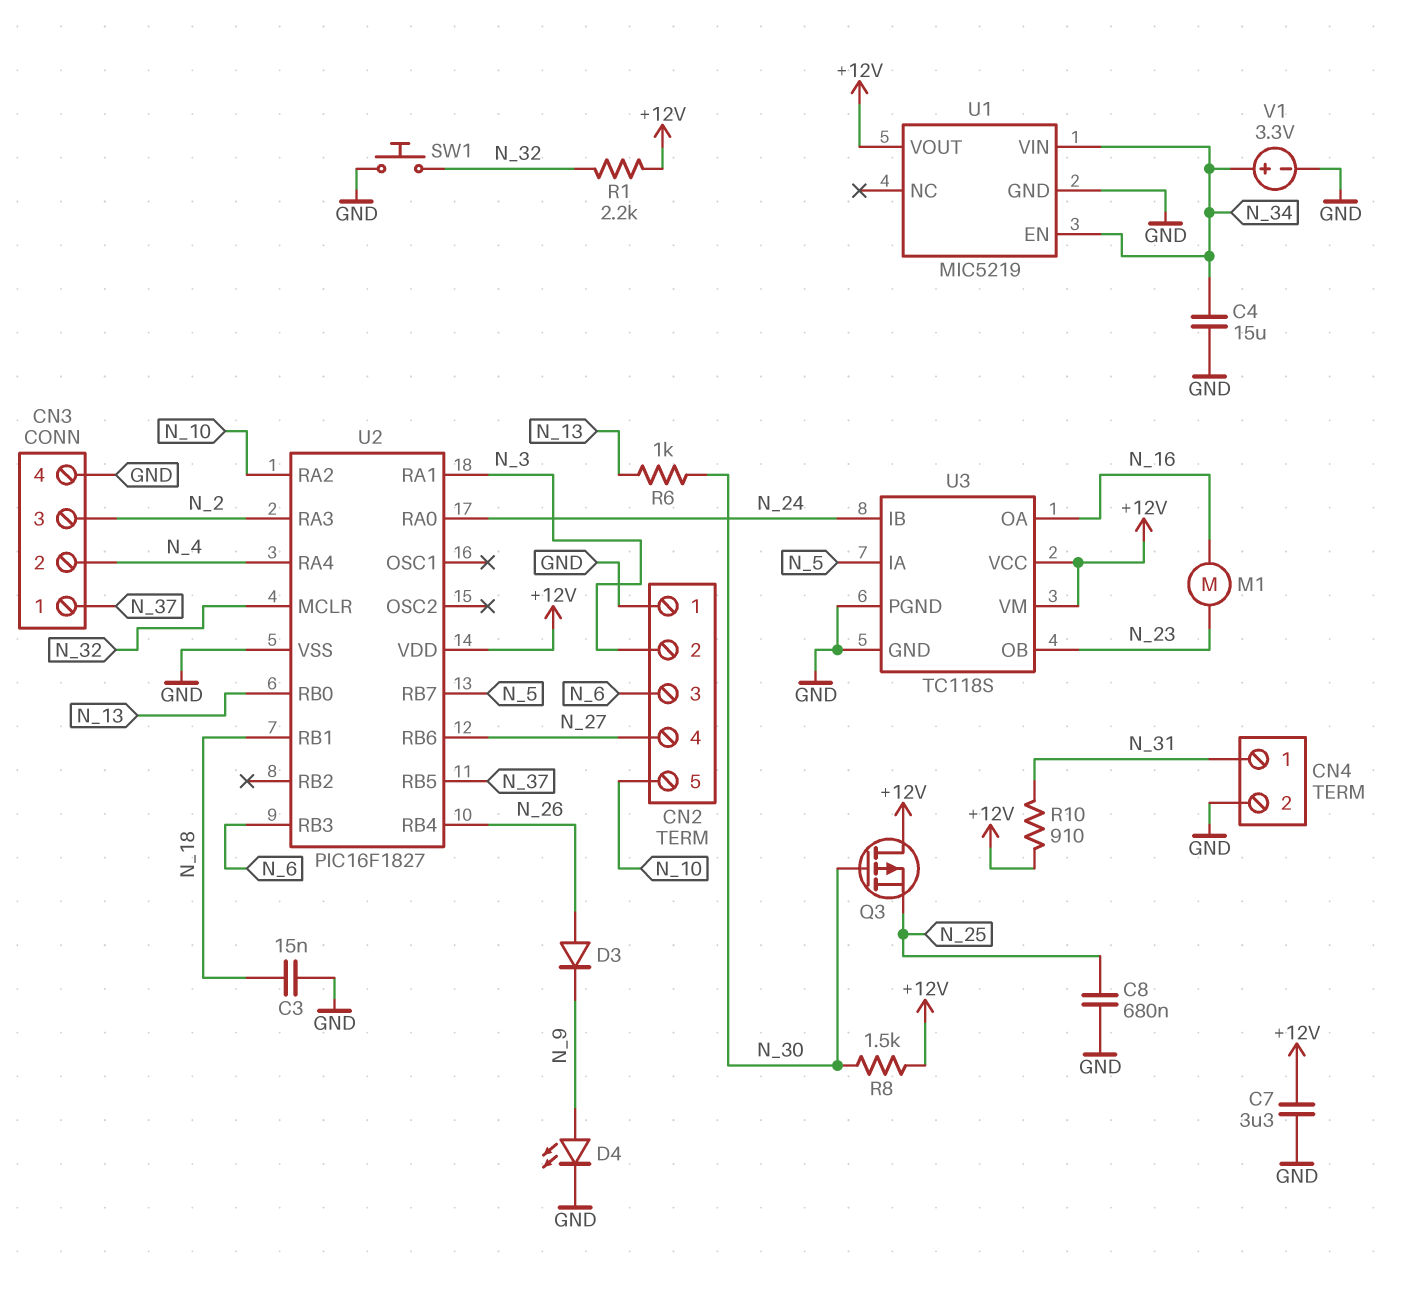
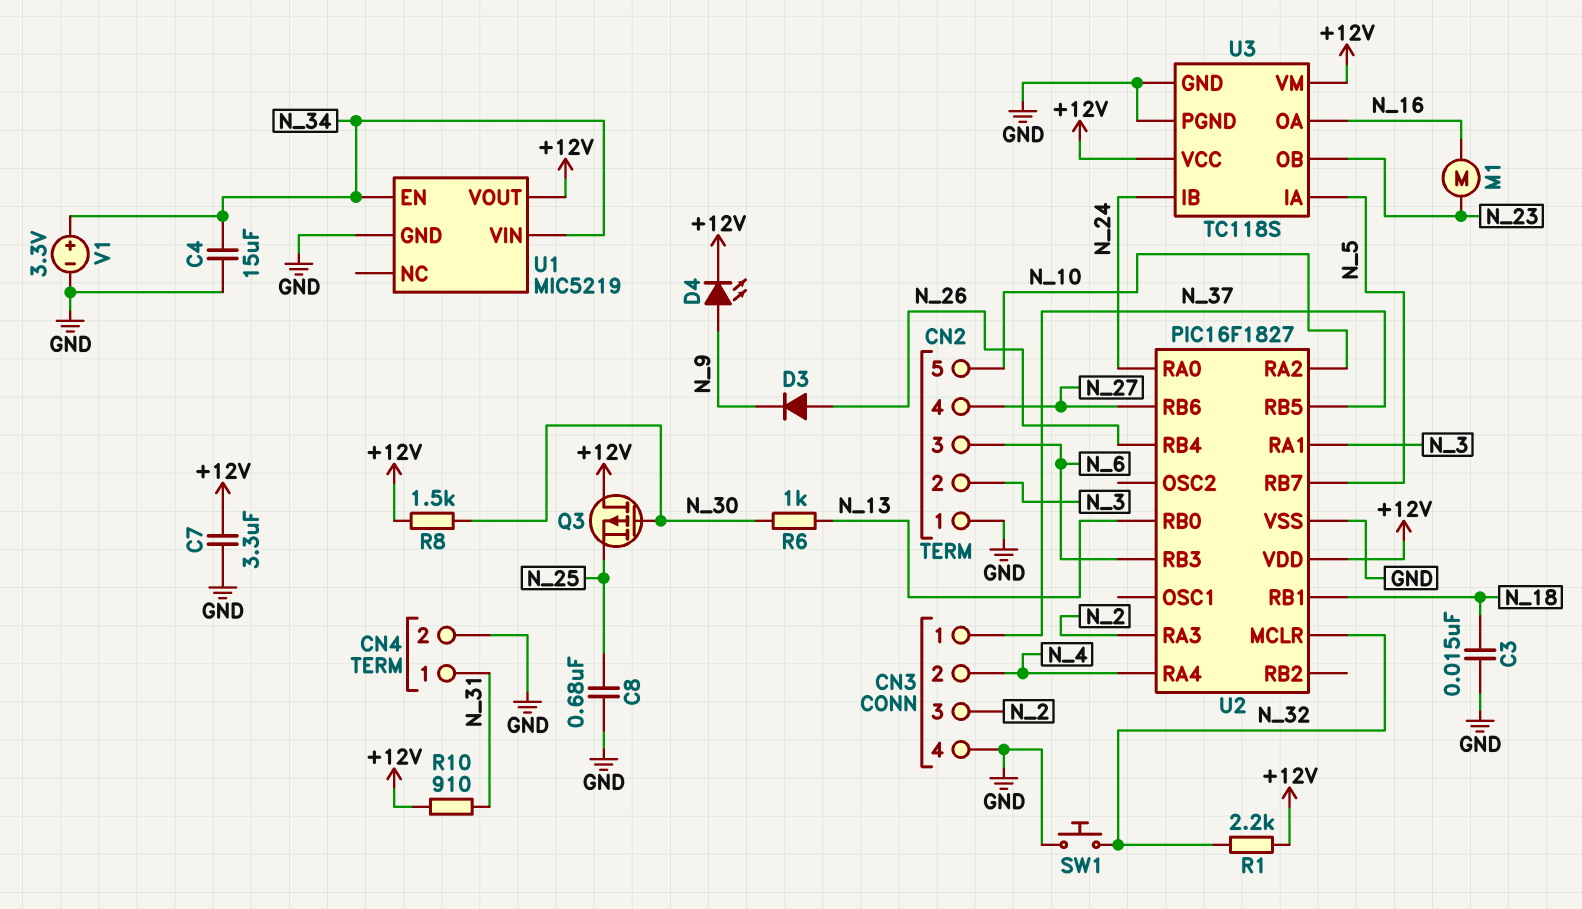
D4: LED (A N_9, K GND) -> LED (A N_9, K +12V)

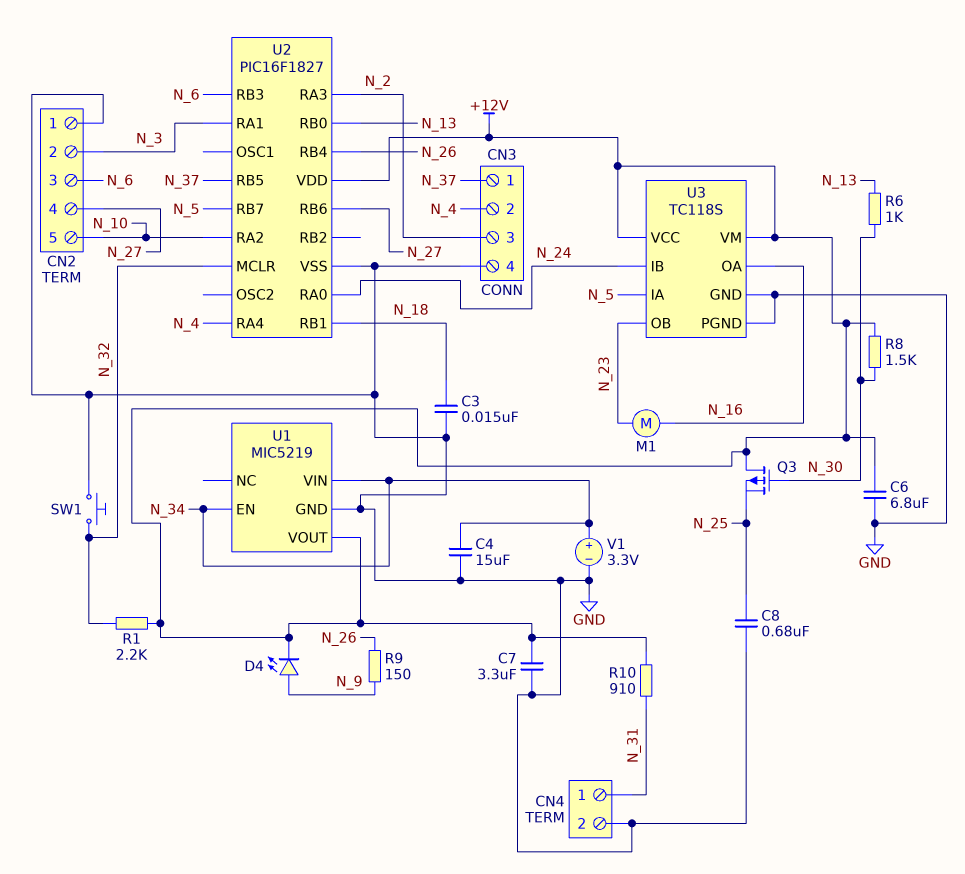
C6: none -> 6.8uF (+12V, GND)
D3: diode (A N_26, K N_9) -> none
R9: none -> 150 (N_9, N_26)

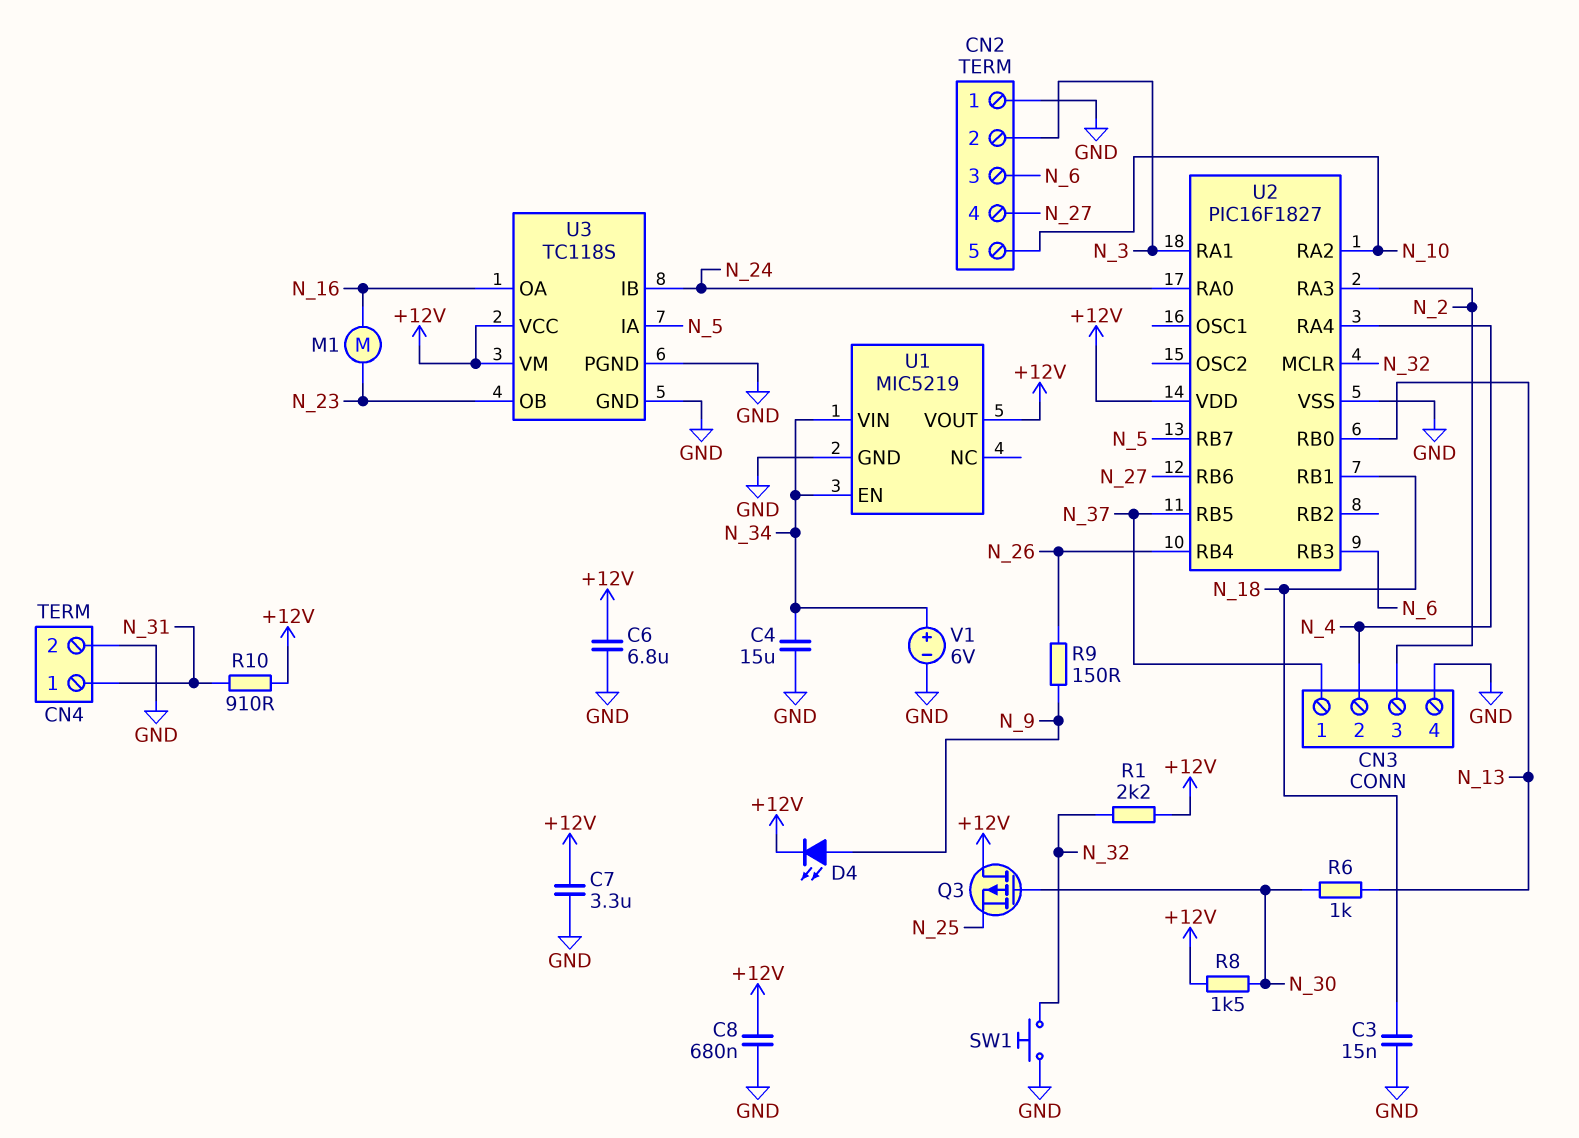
C8: 680nF (GND, N_25) -> 680nF (+12V, GND)
V1: 3.3V (plus N_34, minus GND) -> 6V (plus N_34, minus GND)

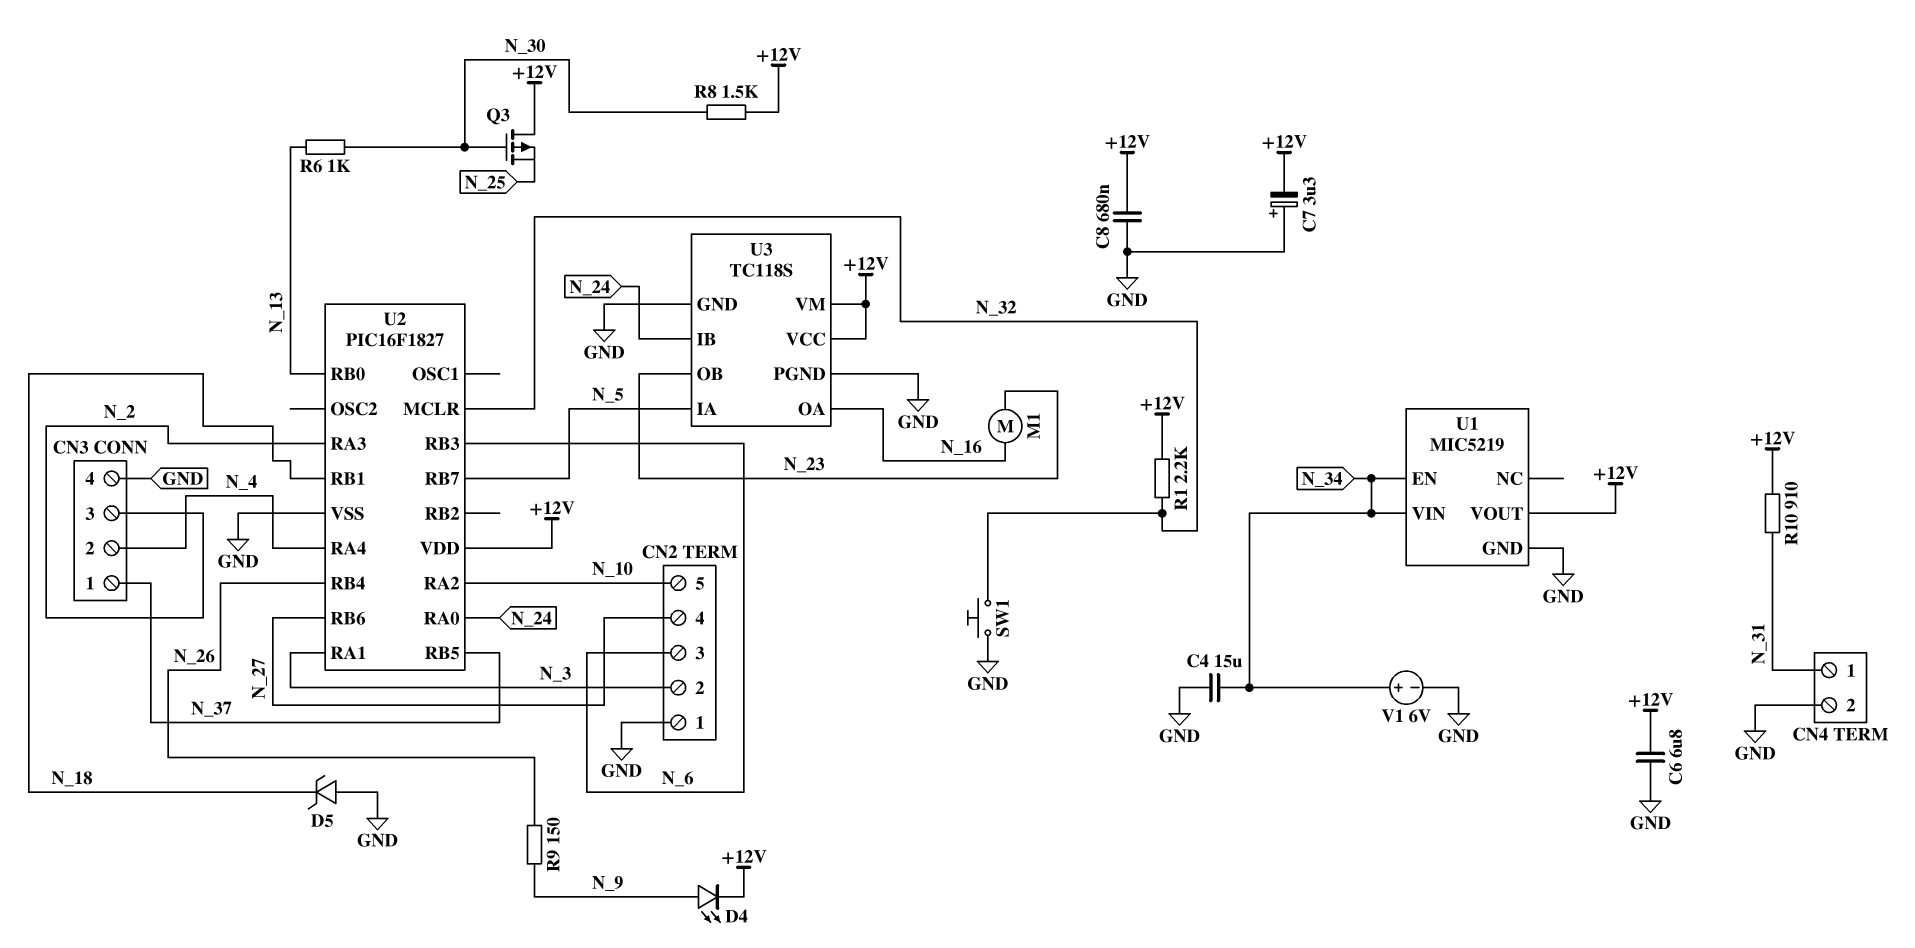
C3: 15nF (GND, N_18) -> none
C7: 3.3uF (+12V, GND) -> 3.3uF (plus GND, minus +12V)
D5: none -> zener (A GND, K N_18)

